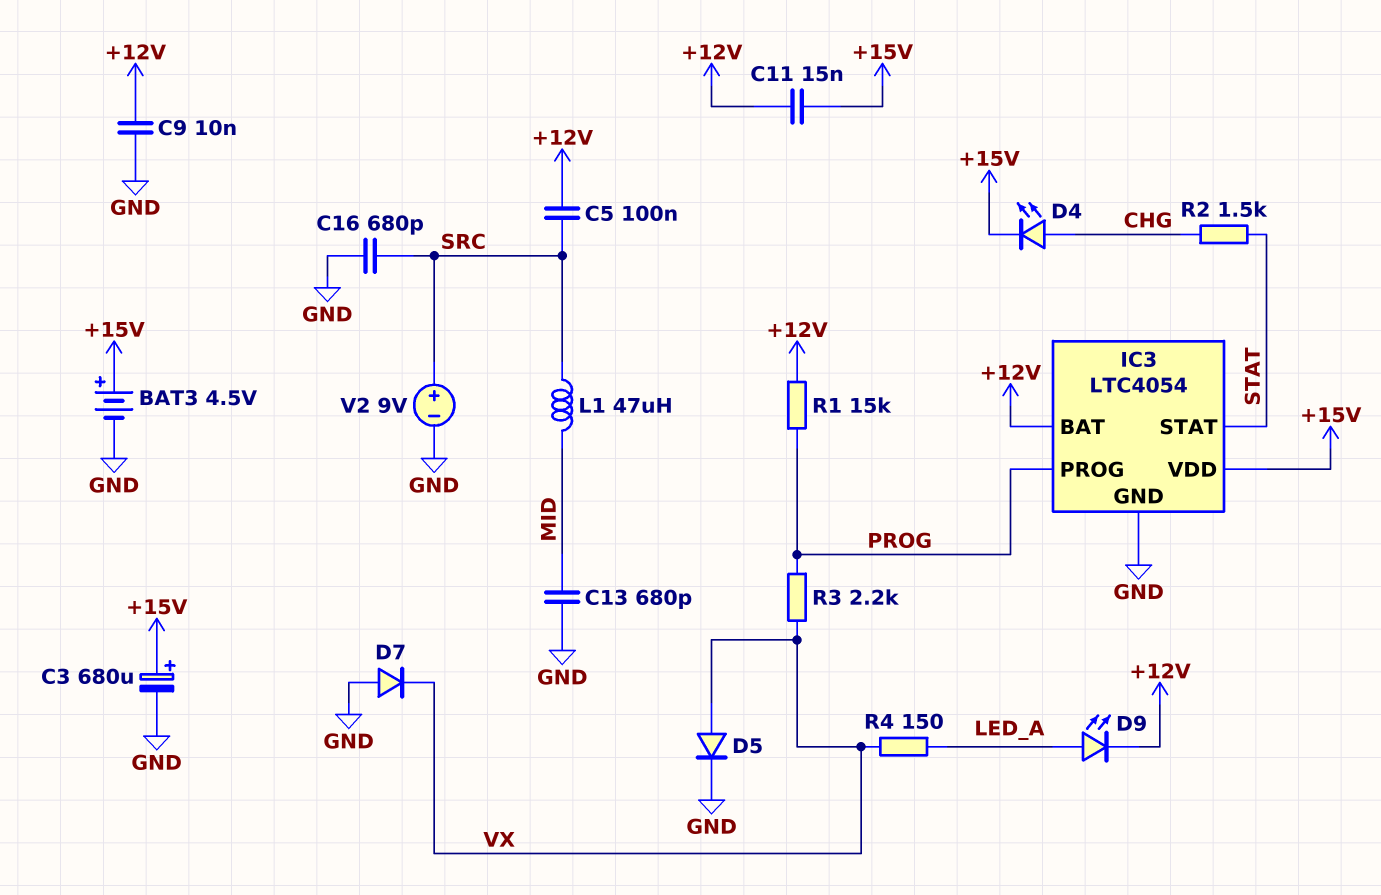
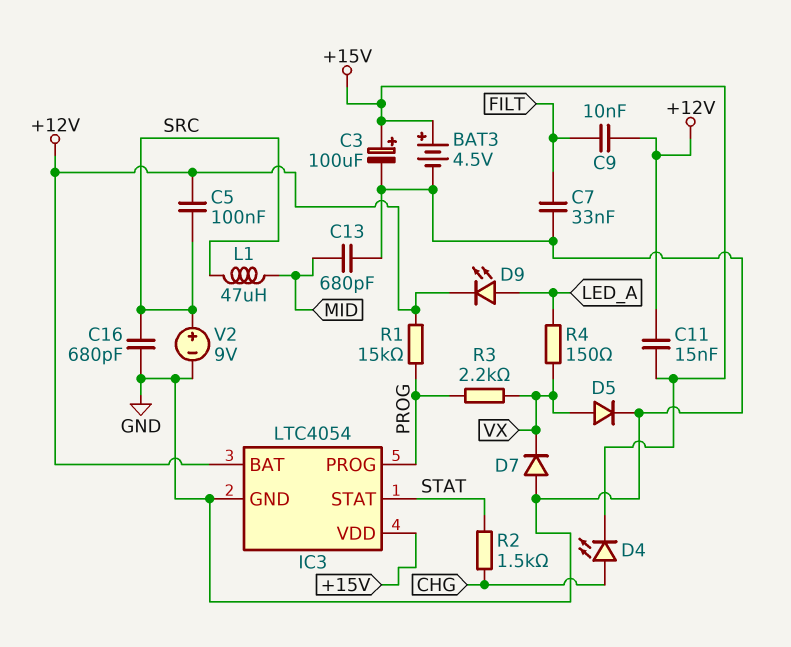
C3: 680uF (plus +15V, minus GND) -> 100uF (plus +15V, minus GND)
C7: none -> 33nF (FILT, GND)
C9: 10nF (+12V, GND) -> 10nF (+12V, FILT)

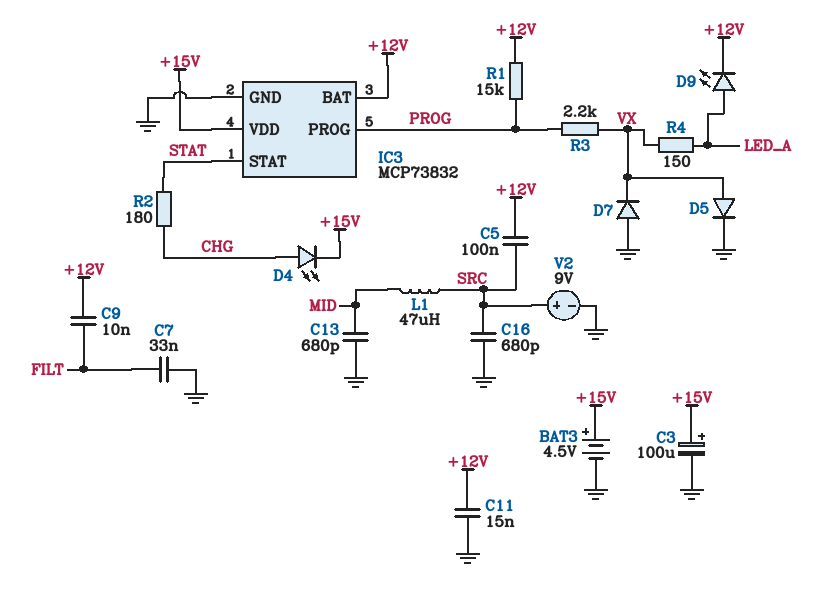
C11: 15nF (+12V, +15V) -> 15nF (+12V, GND)
IC3: LTC4054 -> MCP73832
R2: 1.5k (CHG, STAT) -> 180 (CHG, STAT)

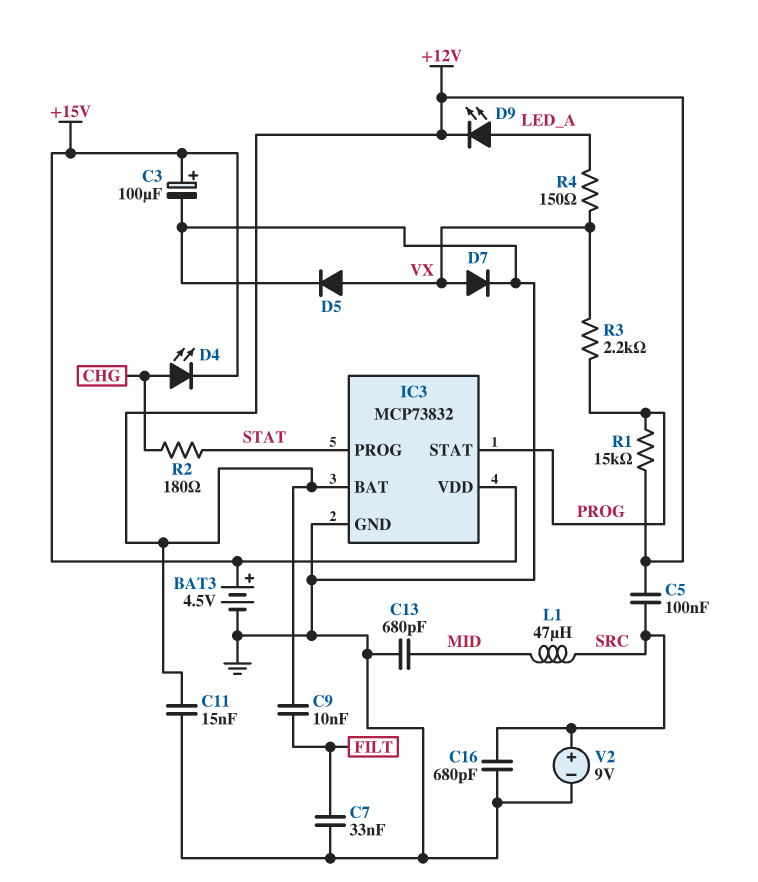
D7: diode (A GND, K VX) -> diode (A VX, K GND)
IC3 pin PROG: PROG -> STAT
IC3 pin STAT: STAT -> PROG

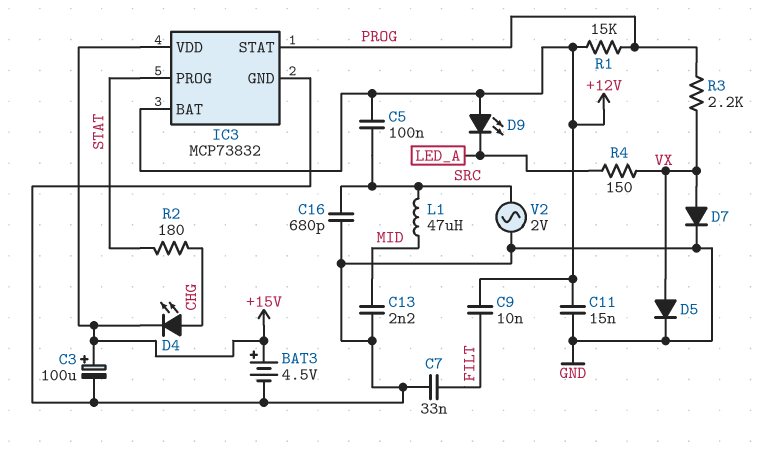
C13: 680pF (GND, MID) -> 2.2nF (GND, MID)
D9: LED (A LED_A, K +12V) -> LED (A +12V, K LED_A)
V2: 9V (plus SRC, minus GND) -> AC 2V (GND, SRC)

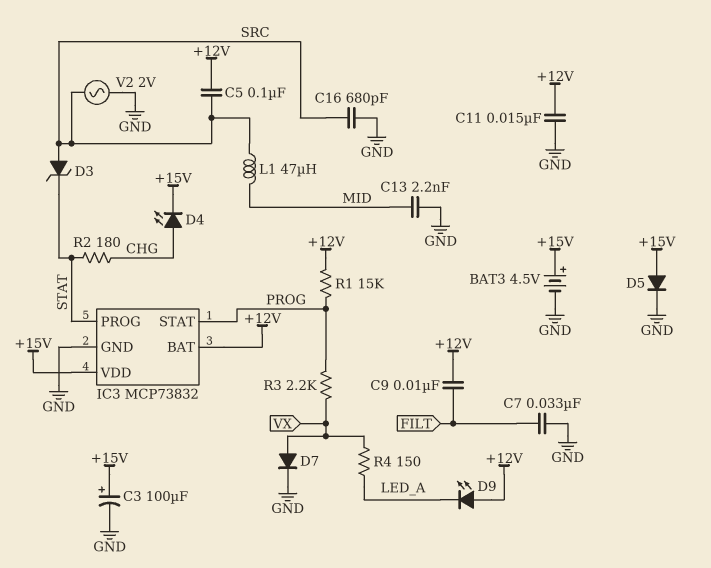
D3: none -> zener (A SRC, K STAT)
D5: diode (A VX, K GND) -> diode (A +15V, K GND)

